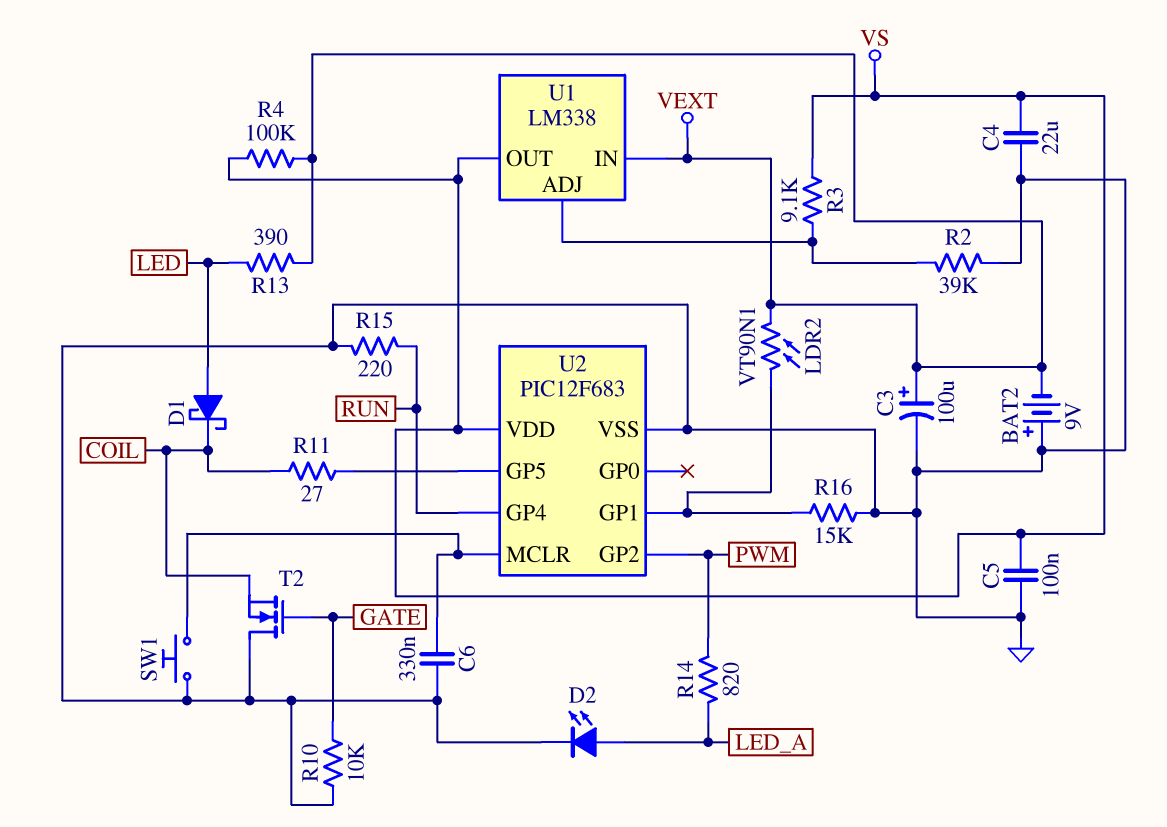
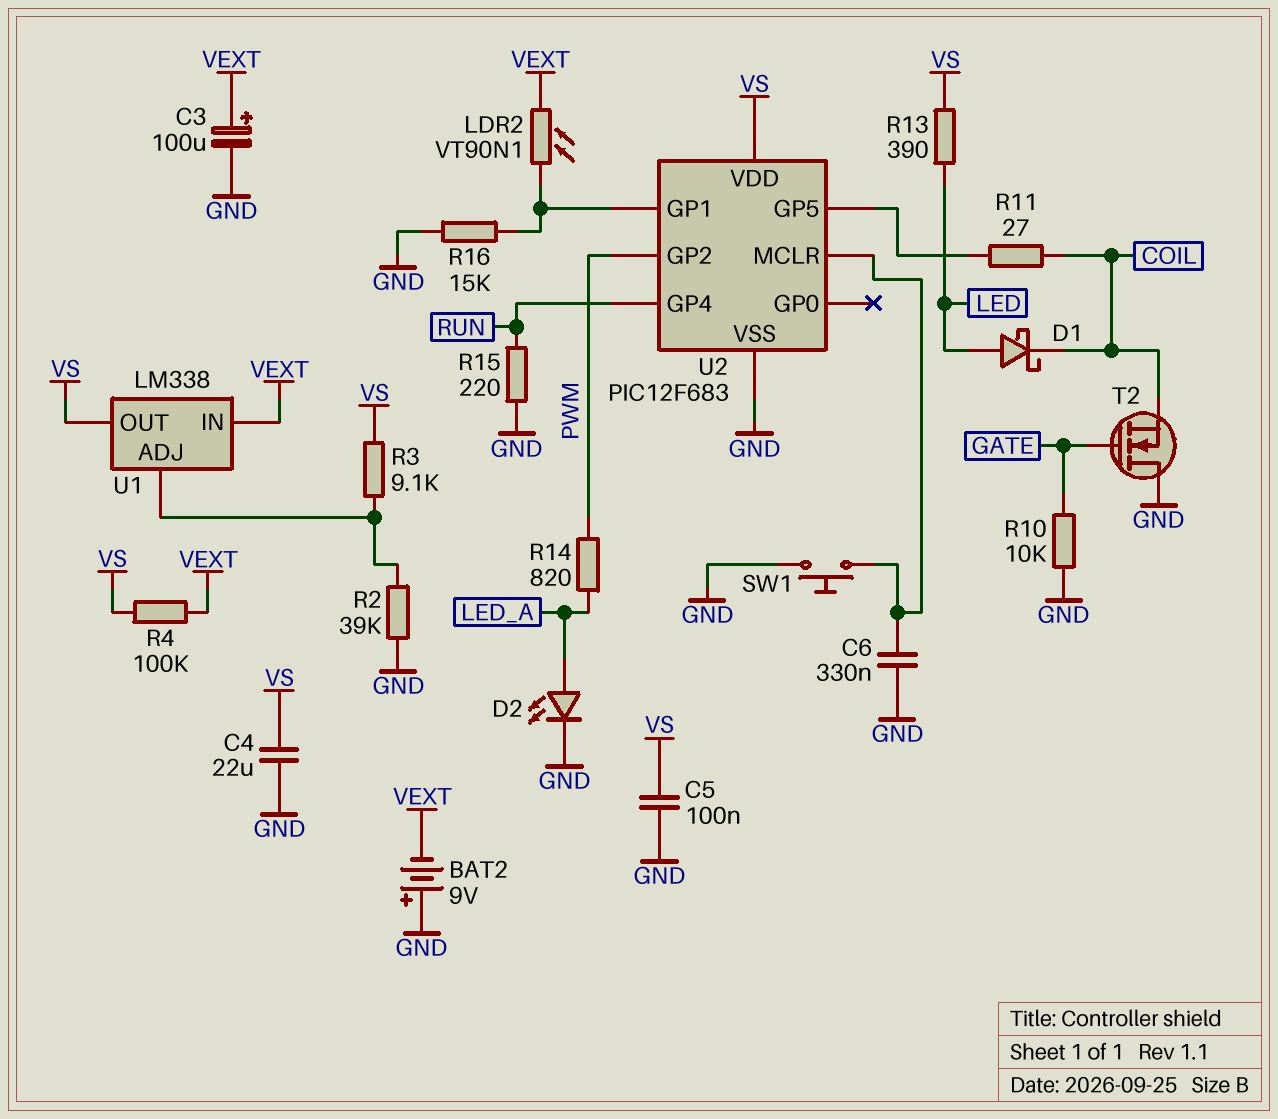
R13: 390 (LED, VEXT) -> 390 (LED, VS)

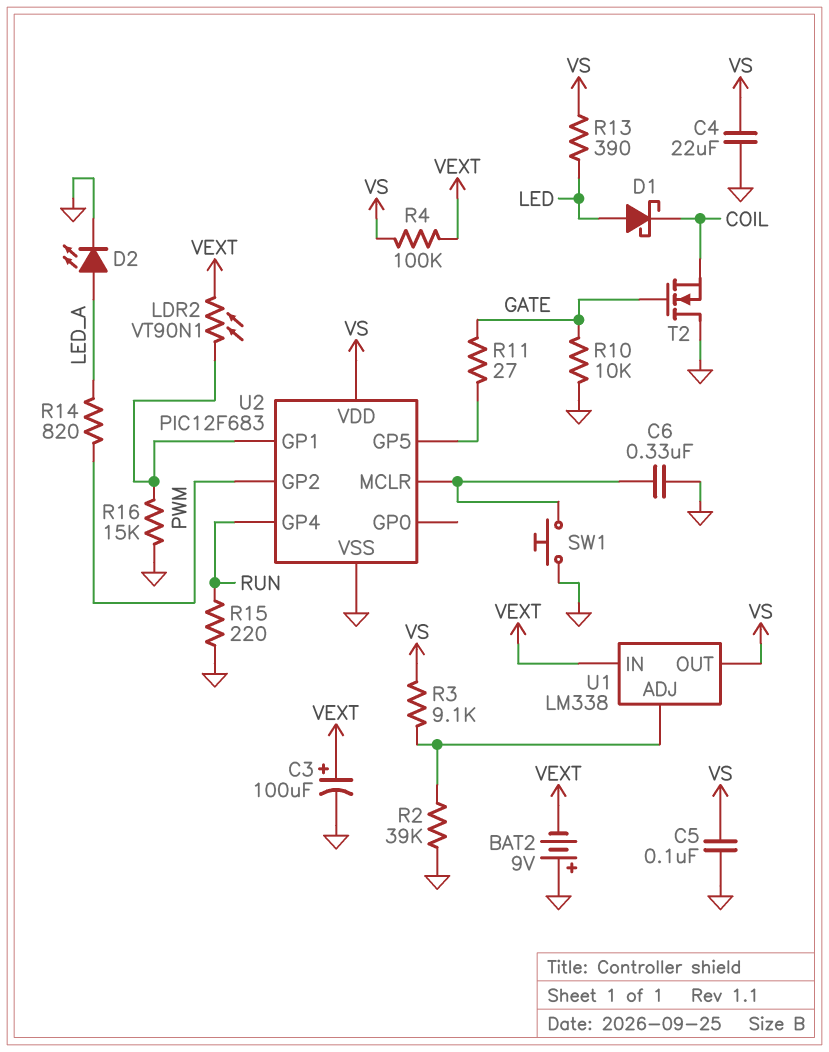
R11: 27 (COIL, U2/GP5) -> 27 (GATE, U2/GP5)

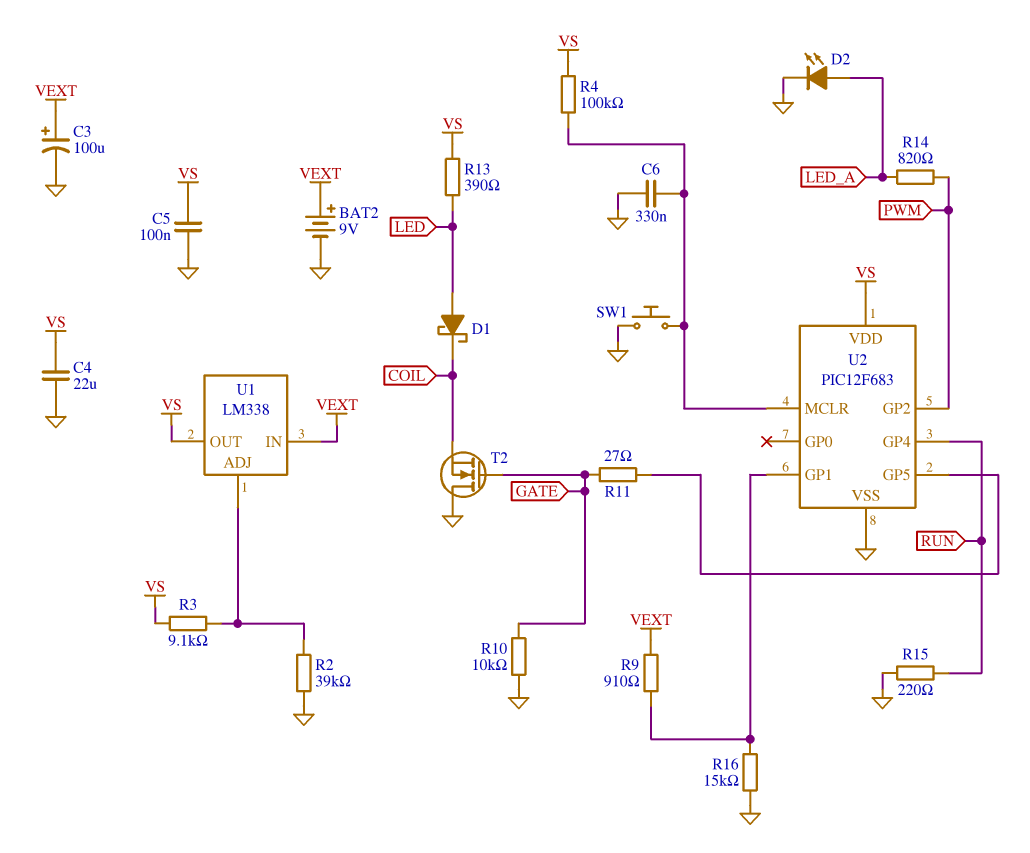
BAT2: 9V (plus GND, minus VEXT) -> 9V (plus VEXT, minus GND)
LDR2: VT90N1 (U2/GP1, VEXT) -> none
R4: 100k (VEXT, VS) -> 100k (U2/MCLR, VS)
R9: none -> 910 (U2/GP1, VEXT)

